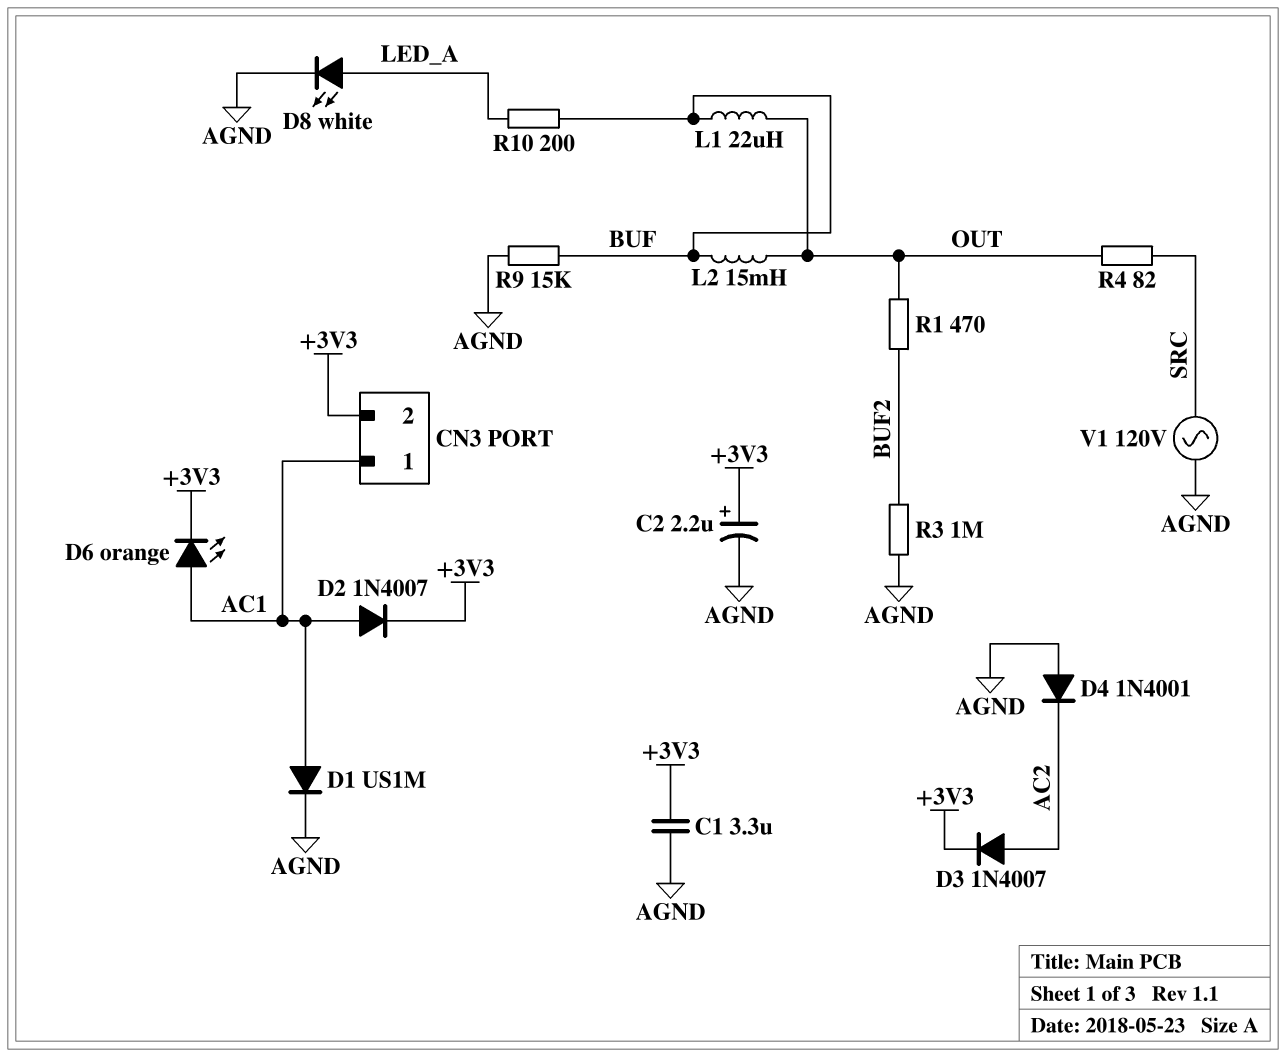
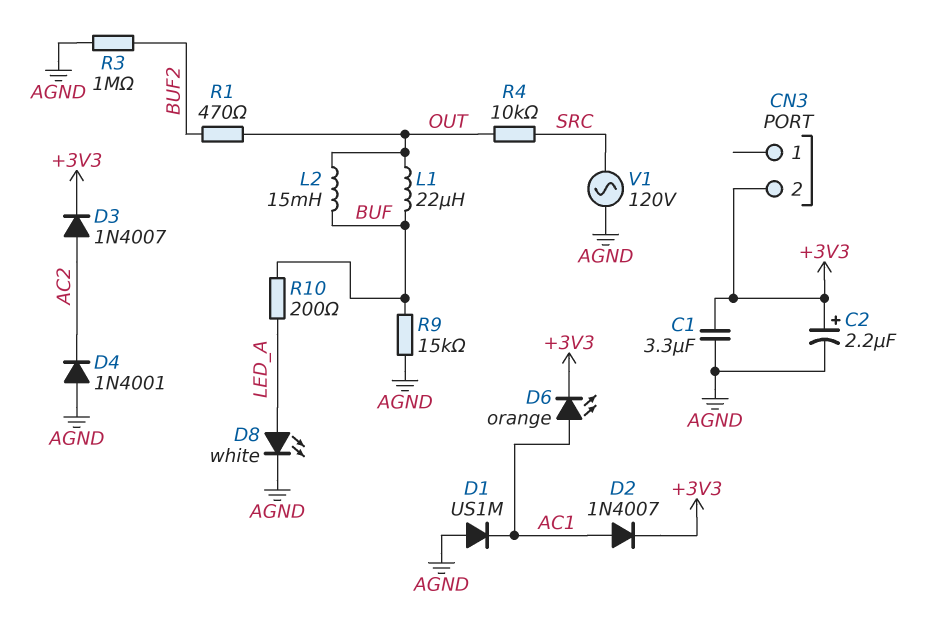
CN3 pin 1: AC1 -> none
D1: diode US1M (A AC1, K AGND) -> diode US1M (A AGND, K AC1)
R4: 82 (OUT, SRC) -> 10k (OUT, SRC)

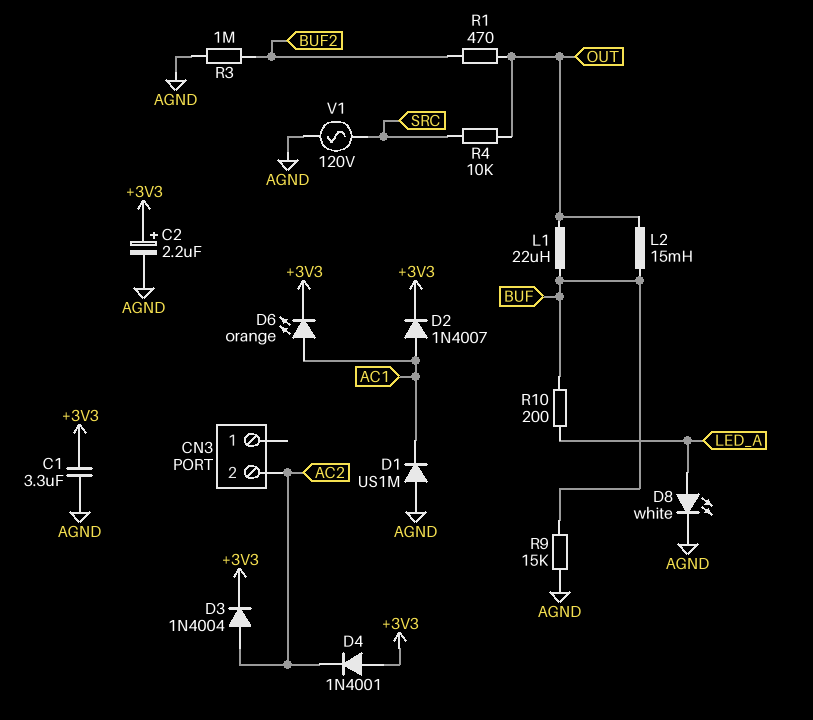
CN3 pin 2: +3V3 -> AC2
D3: diode 1N4007 (A AC2, K +3V3) -> diode 1N4004 (A AC2, K +3V3)
D4: diode 1N4001 (A AGND, K AC2) -> diode 1N4001 (A +3V3, K AC2)

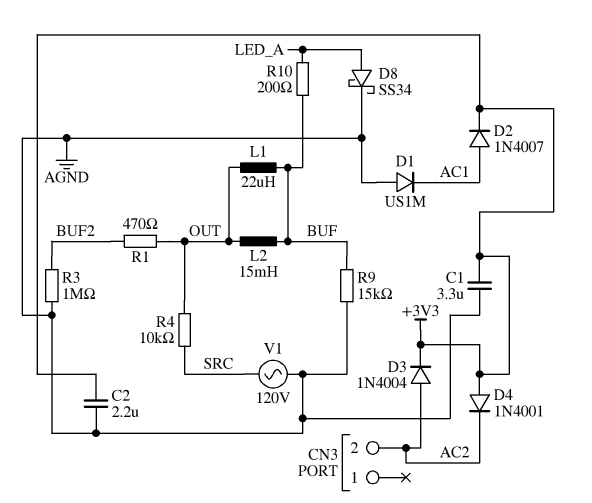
C2: 2.2uF (plus +3V3, minus AGND) -> 2.2uF (+3V3, AGND)
D6: LED orange (A AC1, K +3V3) -> none
D8: LED white (A LED_A, K AGND) -> schottky SS34 (A LED_A, K AGND)

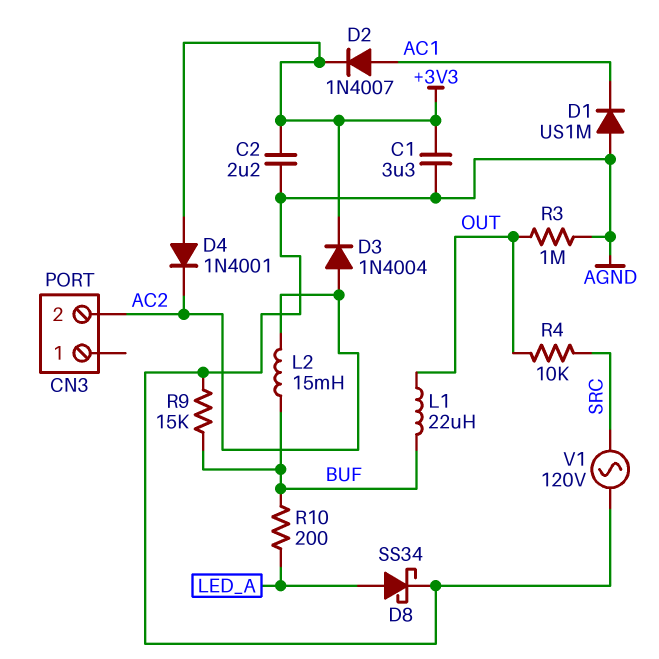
L2: 15mH (BUF, OUT) -> 15mH (AC2, BUF)
R1: 470 (BUF2, OUT) -> none
R3: 1M (AGND, BUF2) -> 1M (AGND, OUT)

